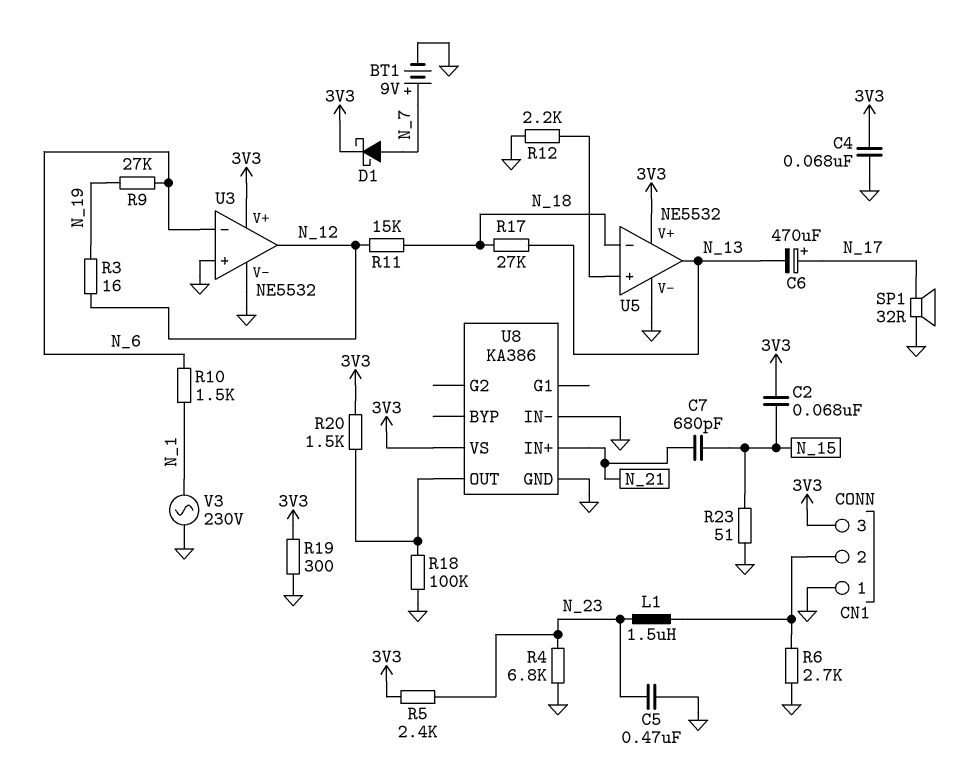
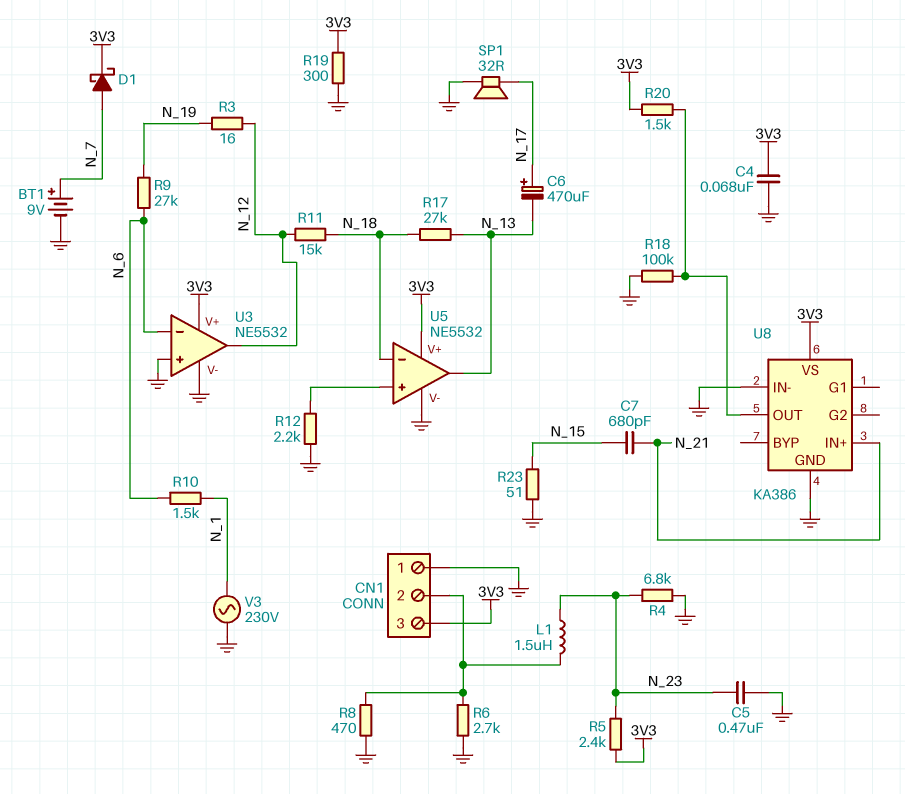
C2: 68nF (3V3, N_15) -> none
R8: none -> 470 (CN1/2, GND)

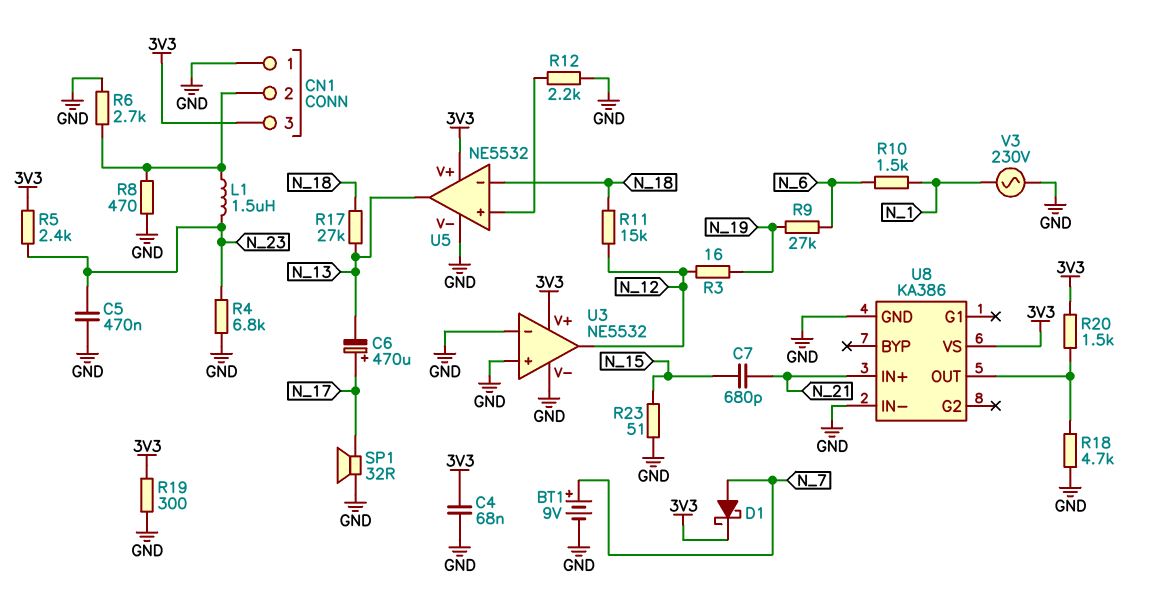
R18: 100k (GND, U8/OUT) -> 4.7k (GND, U8/OUT)
U3 pin in-: N_6 -> GND

